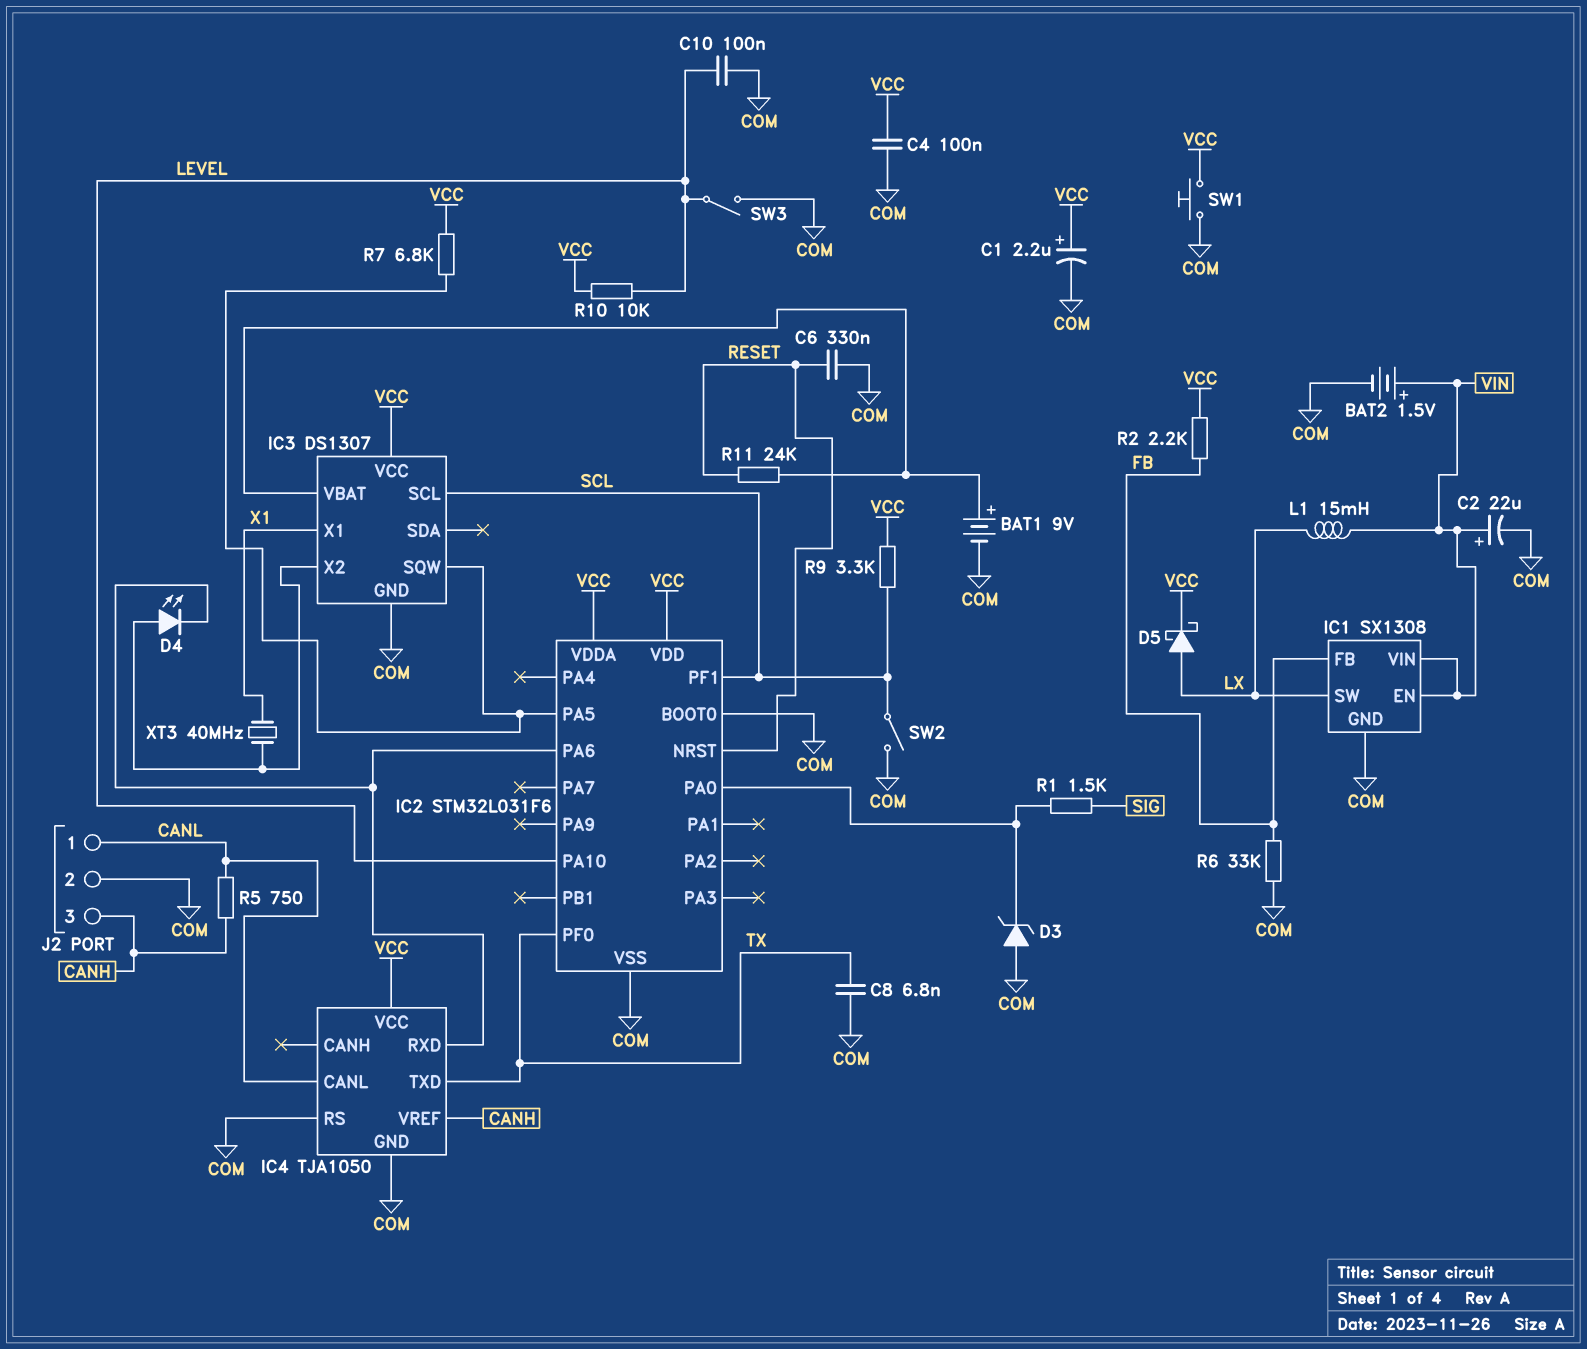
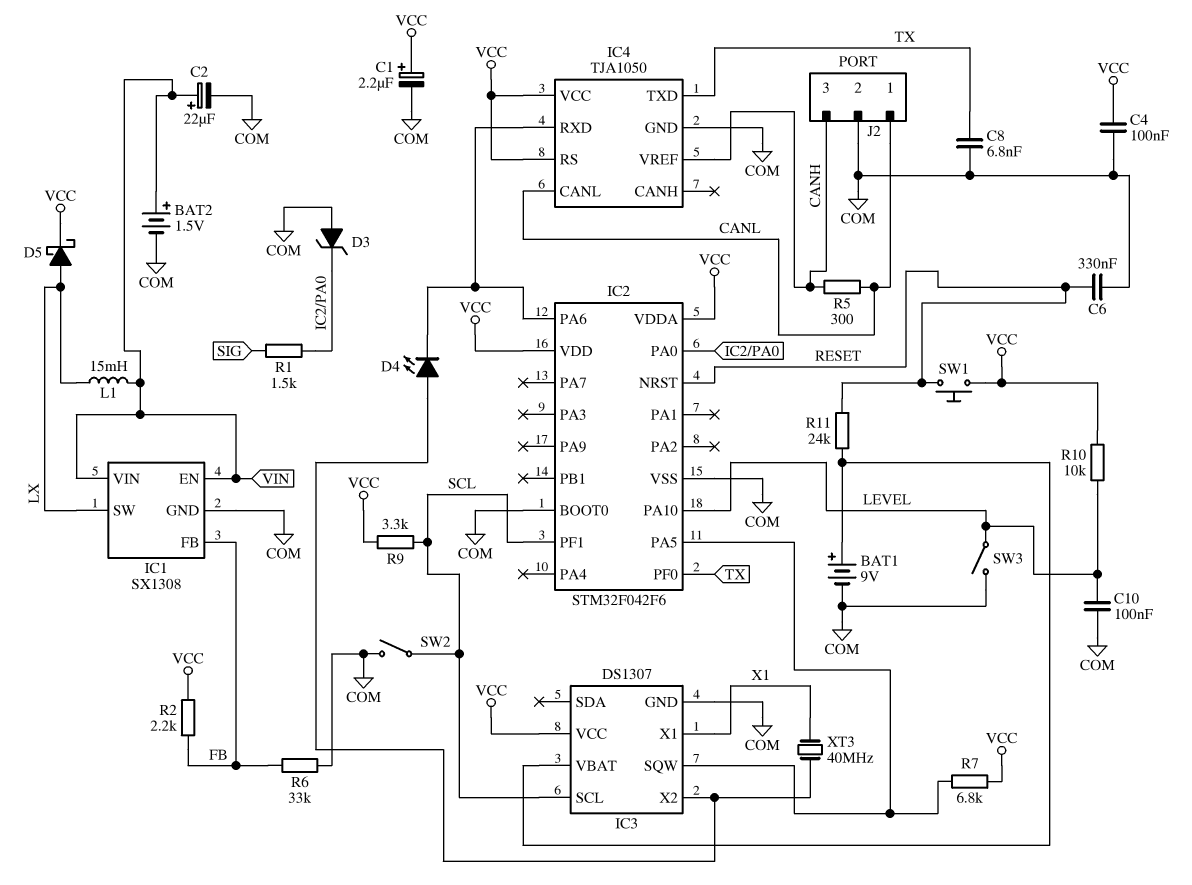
IC2: STM32L031F6 -> STM32F042F6
IC4 pin RS: COM -> VCC
R5: 750 (CANH, CANL) -> 300 (CANH, CANL)
SW1: button (COM, VCC) -> button (RESET, VCC)

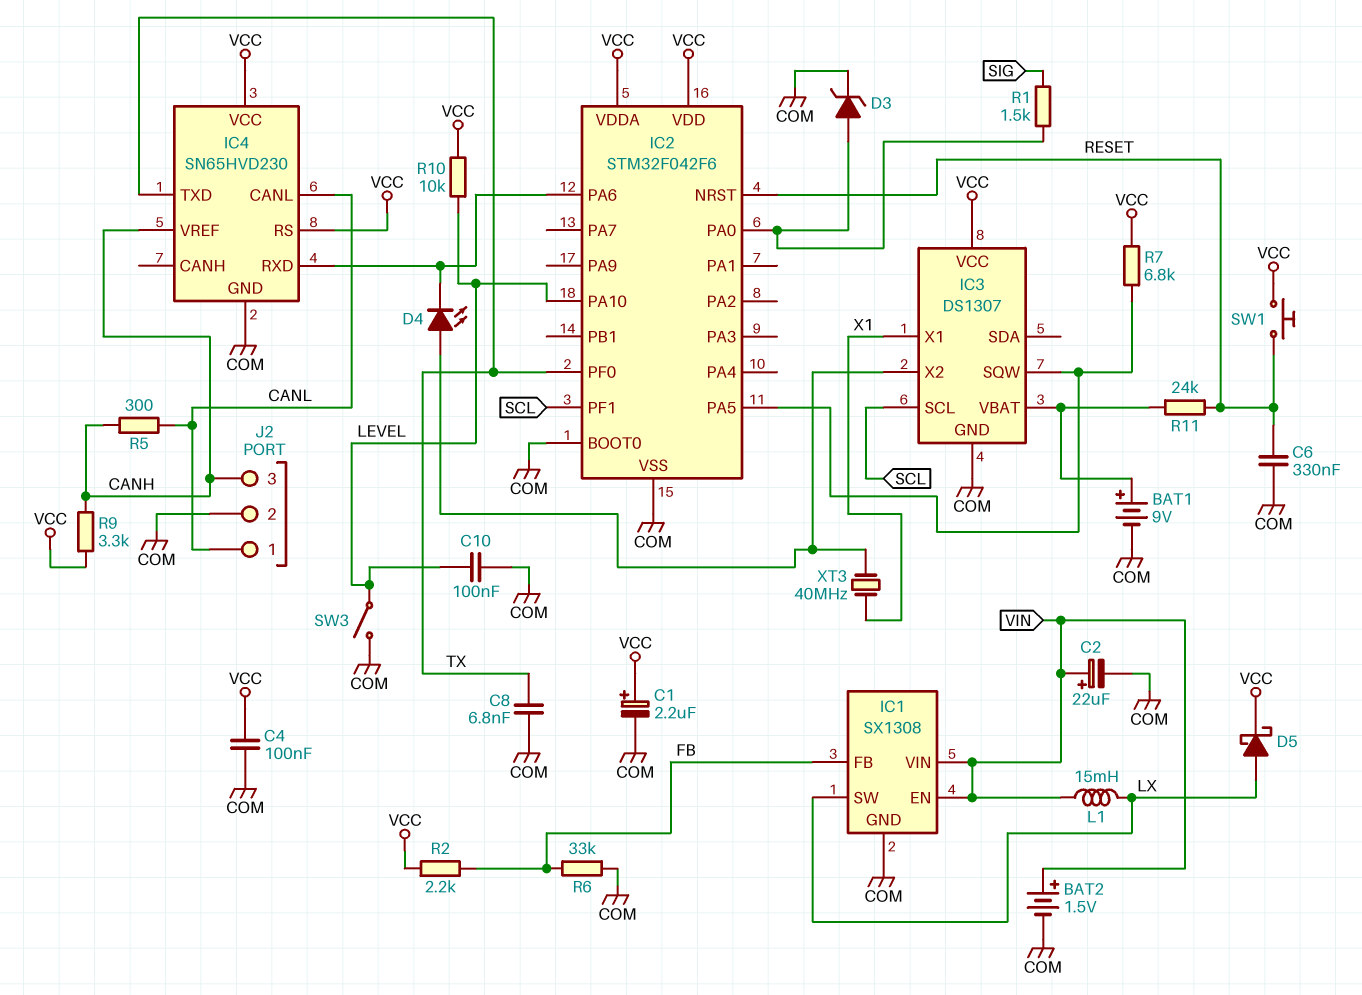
D3: zener (A COM, K IC2/PA0) -> zener (A IC2/PA0, K COM)
IC4: TJA1050 -> SN65HVD230
R9: 3.3k (SCL, VCC) -> 3.3k (CANH, VCC)
SW2: switch (COM, SCL) -> none

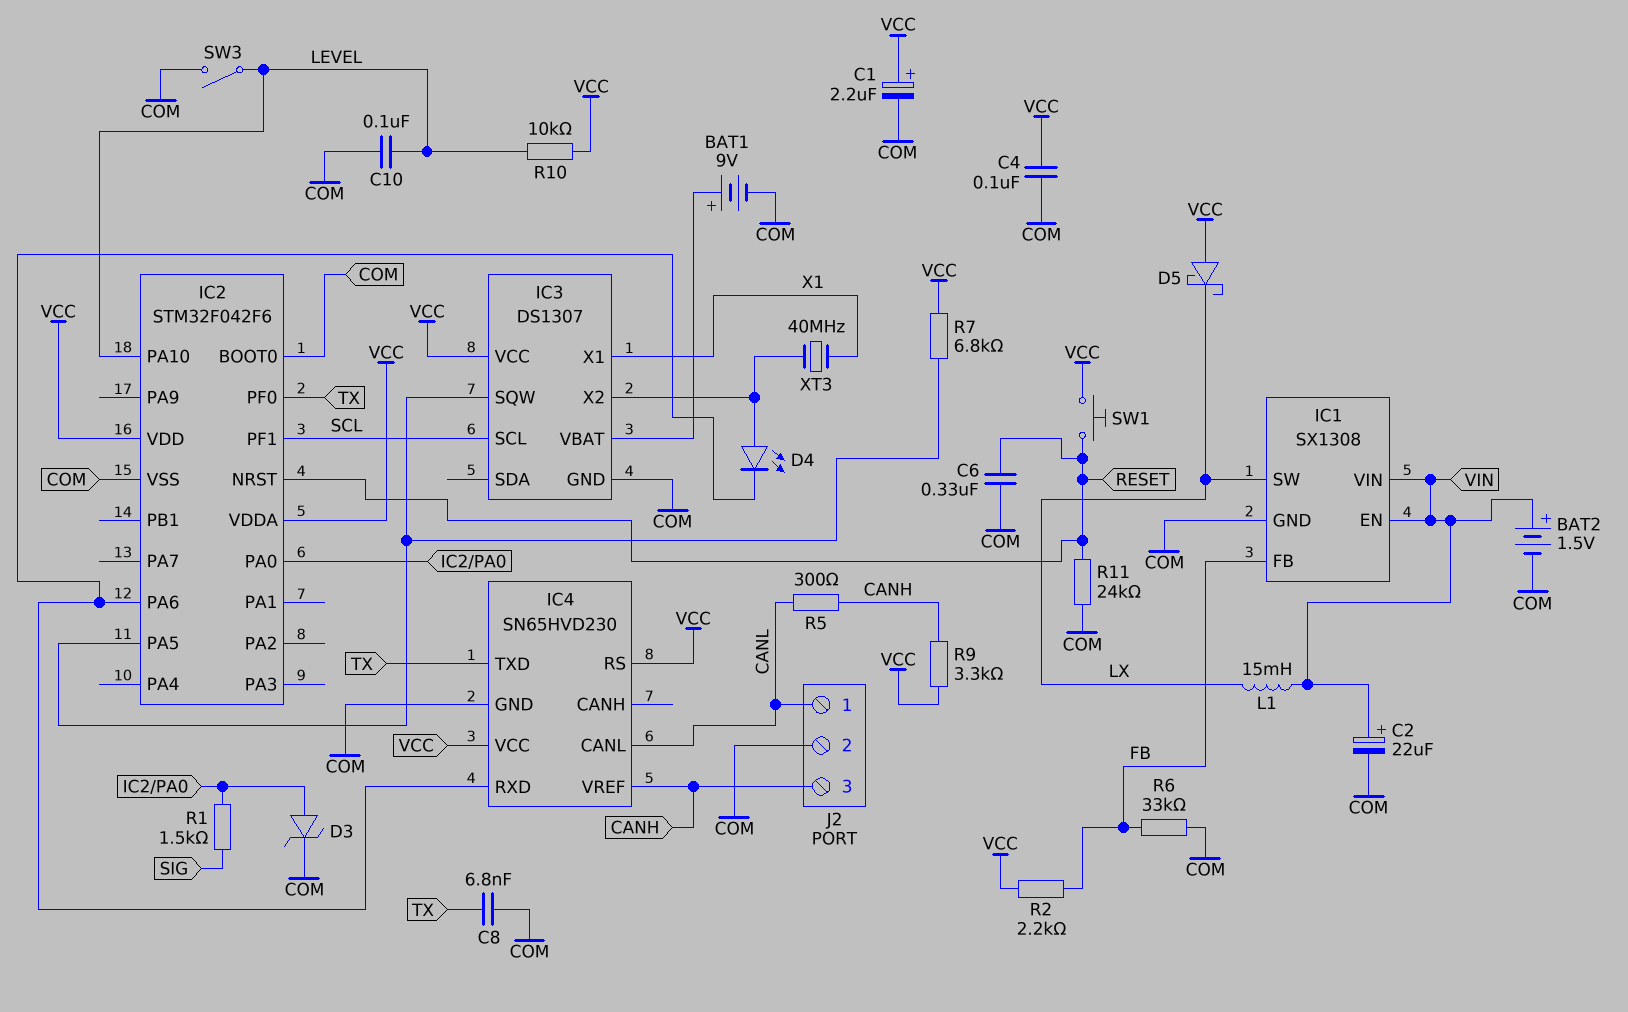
D5: schottky (A LX, K VCC) -> schottky (A VCC, K LX)
R11: 24k (IC3/VBAT, RESET) -> 24k (COM, RESET)

